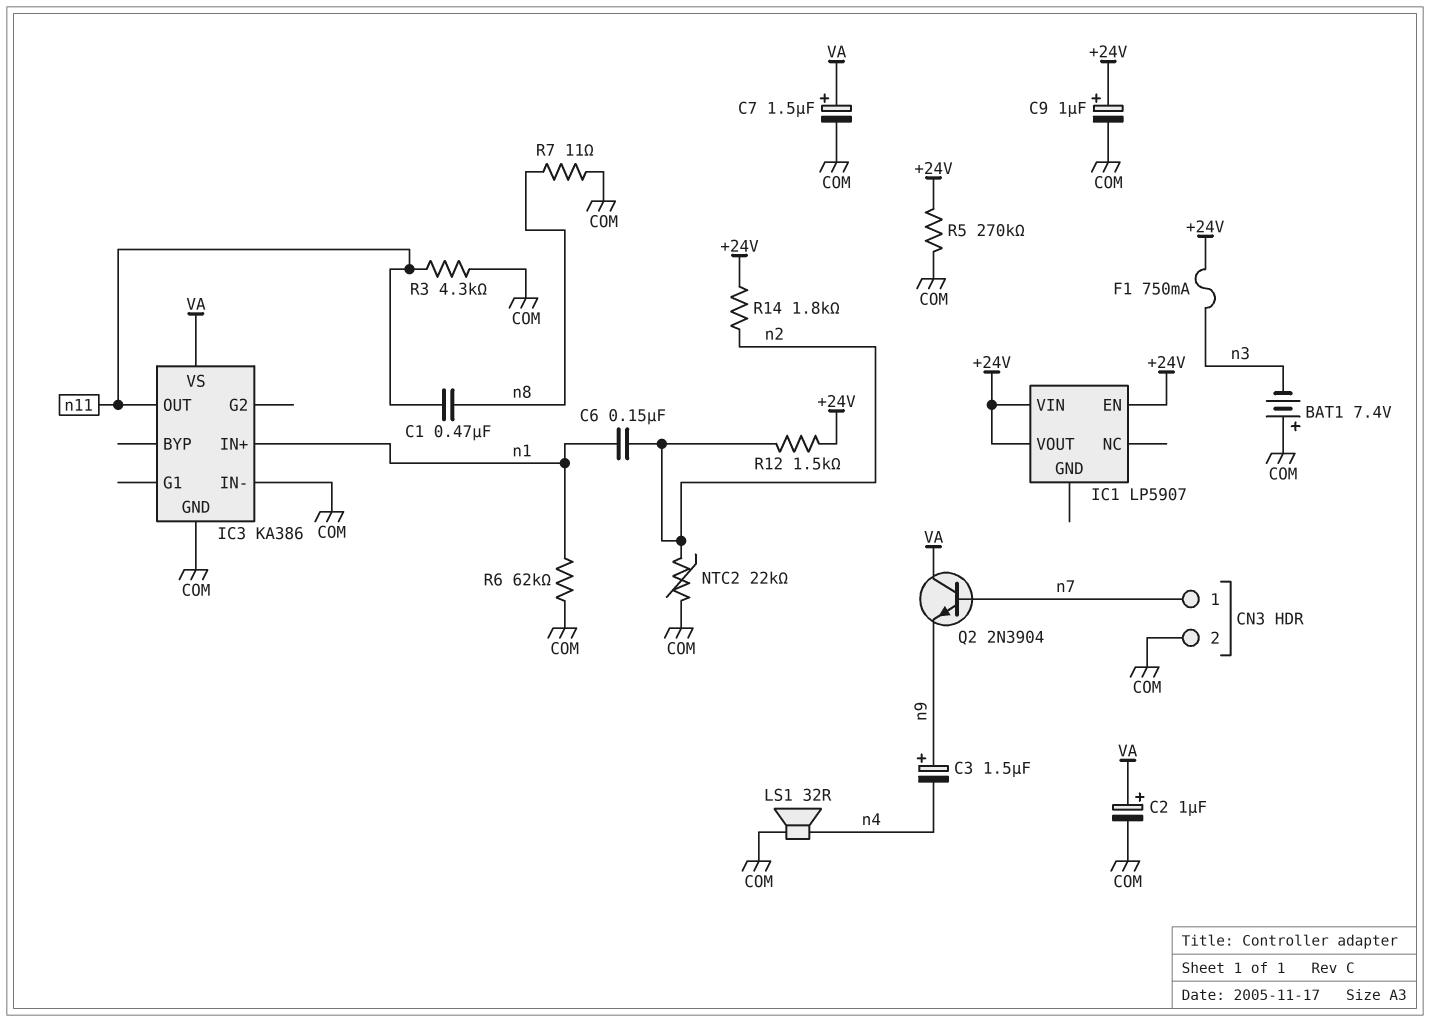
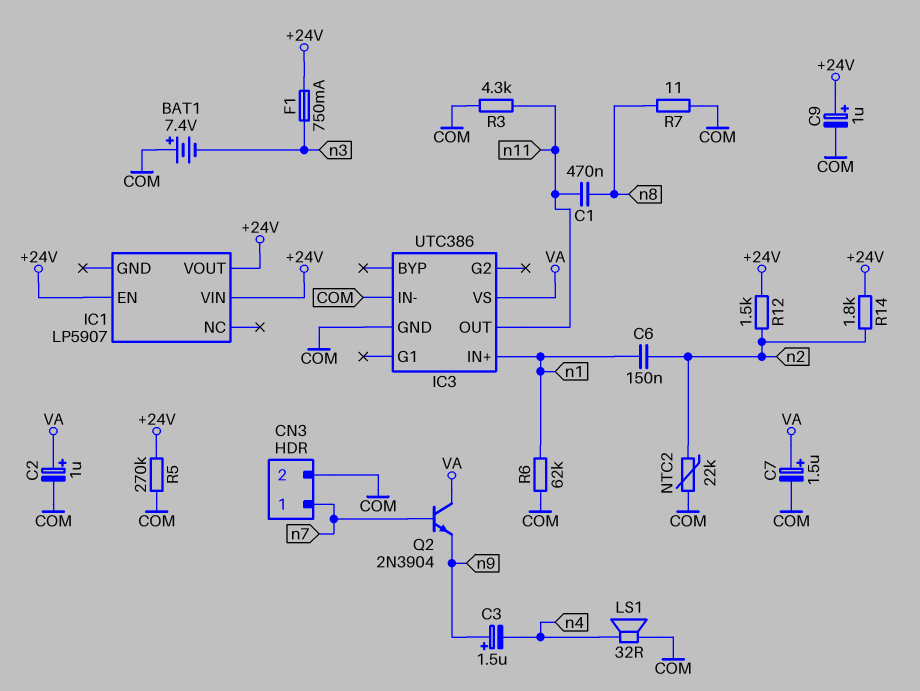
IC3: KA386 -> UTC386

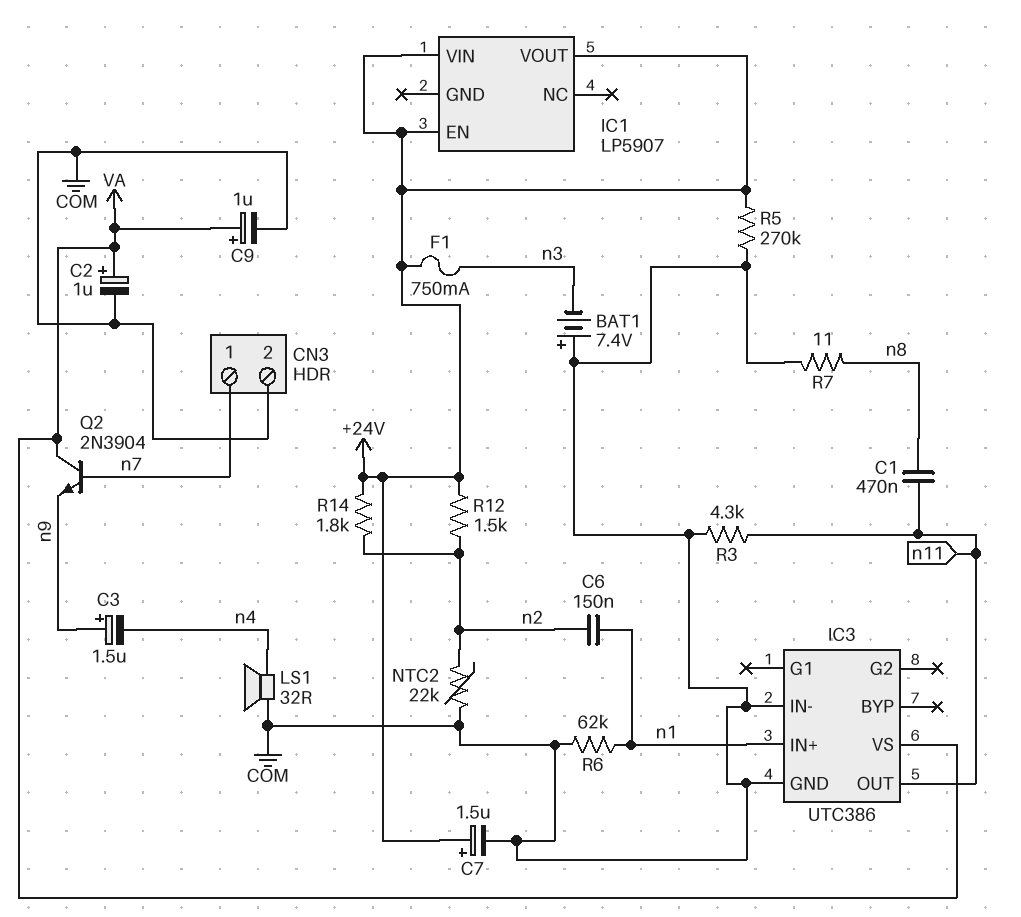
C7: 1.5uF (plus VA, minus COM) -> 1.5uF (plus +24V, minus COM)
C9: 1uF (plus +24V, minus COM) -> 1uF (plus VA, minus COM)

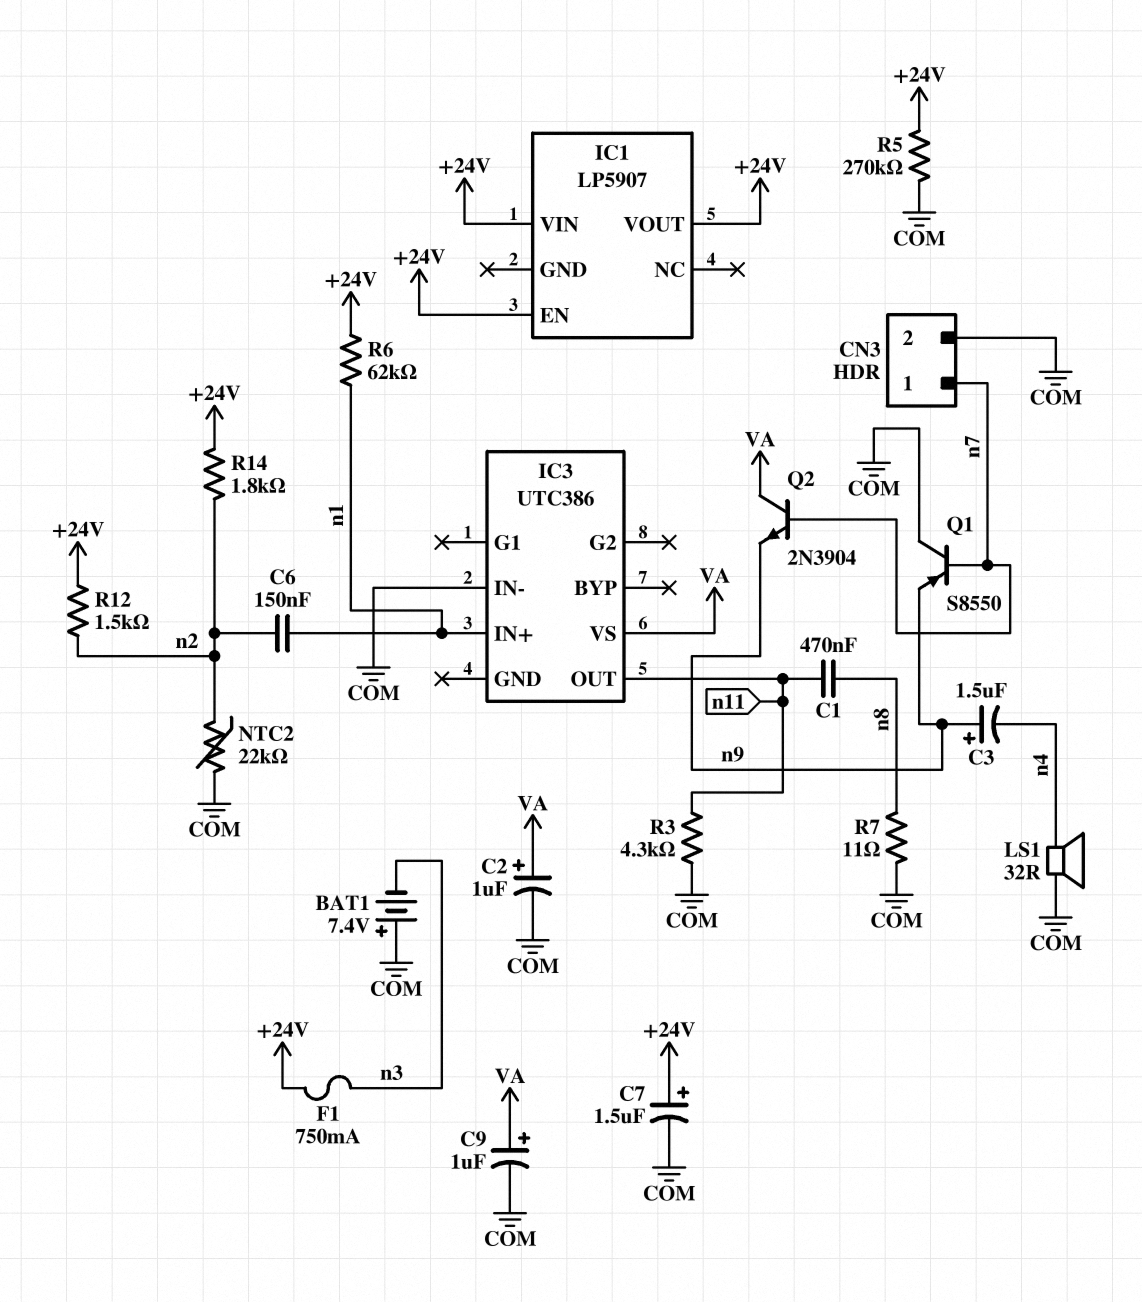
IC3 pin GND: COM -> none
Q1: none -> PNP S8550 (B n7, C COM, E n9)
R6: 62k (COM, n1) -> 62k (+24V, n1)

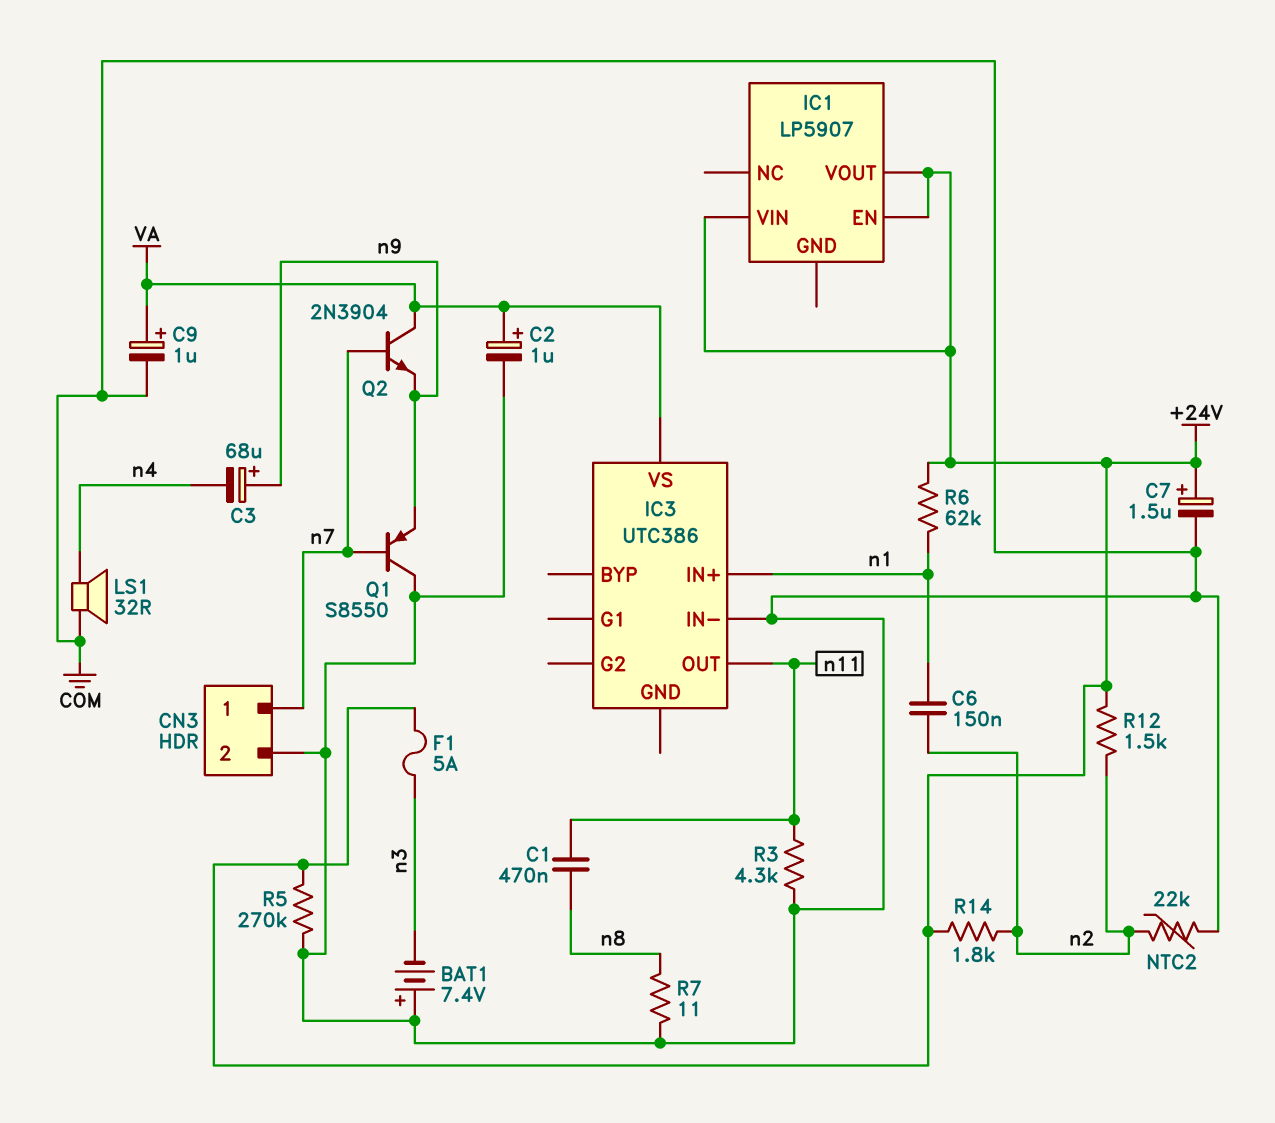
C3: 1.5uF (plus n9, minus n4) -> 68uF (plus n9, minus n4)
F1: 750mA (+24V, n3) -> 5A (+24V, n3)

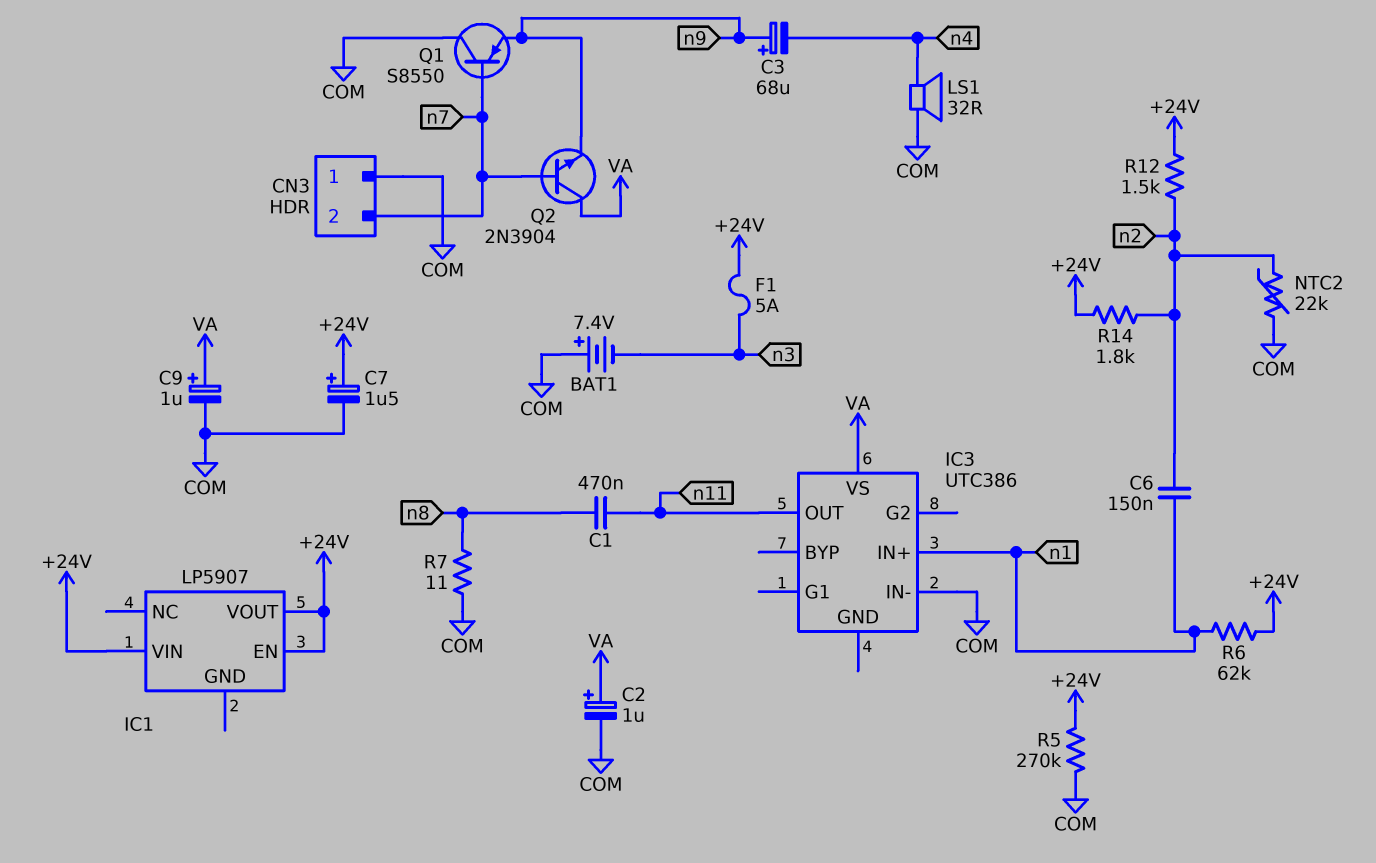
CN3 pin 1: n7 -> COM
CN3 pin 2: COM -> n7
R3: 4.3k (COM, n11) -> none

